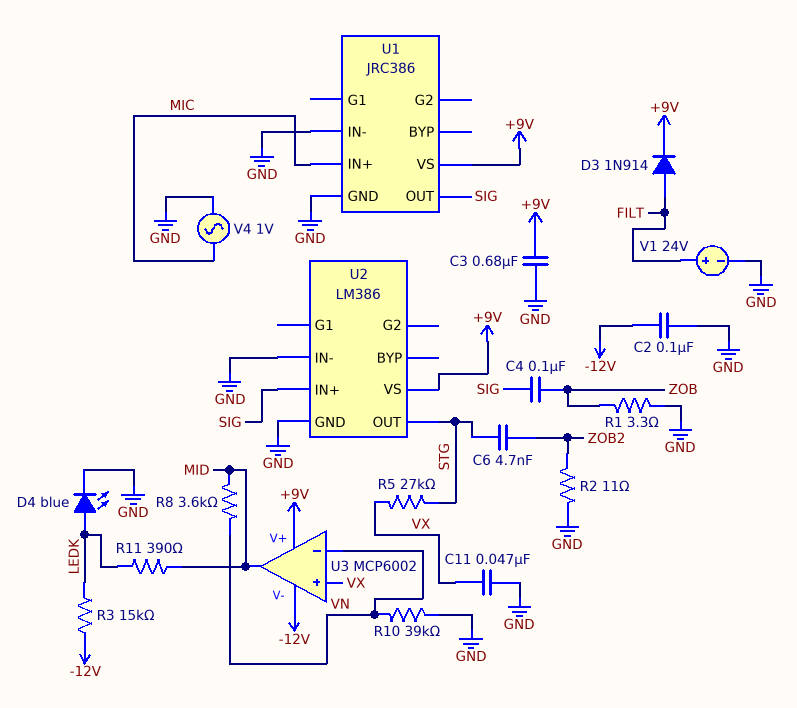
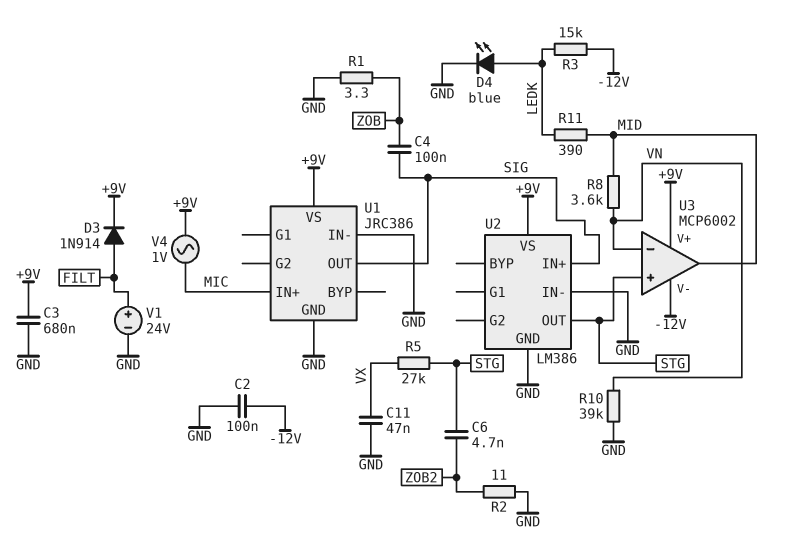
U3 pin in+: VX -> STG
V4: AC 1V (GND, MIC) -> AC 1V (+9V, MIC)

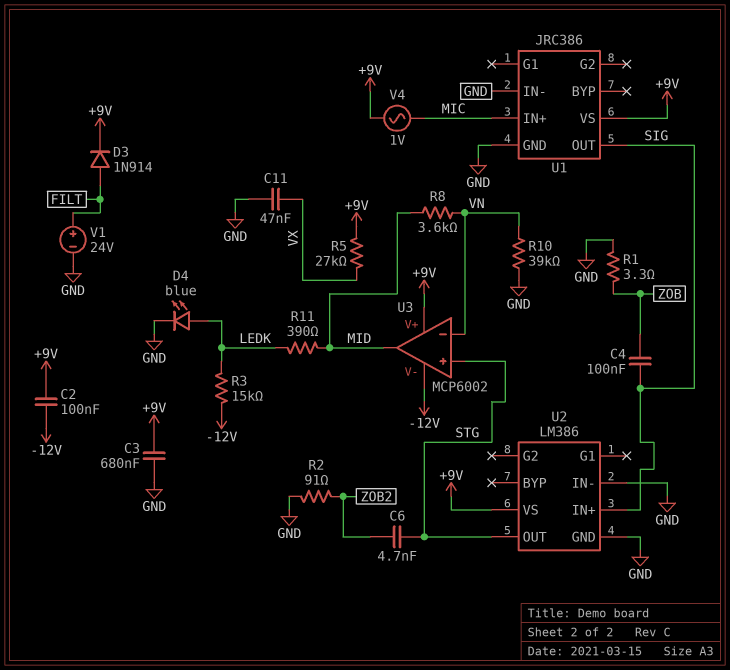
C2: 100nF (-12V, GND) -> 100nF (+9V, -12V)
R2: 11 (GND, ZOB2) -> 91 (GND, ZOB2)
R5: 27k (STG, VX) -> 27k (+9V, VX)

